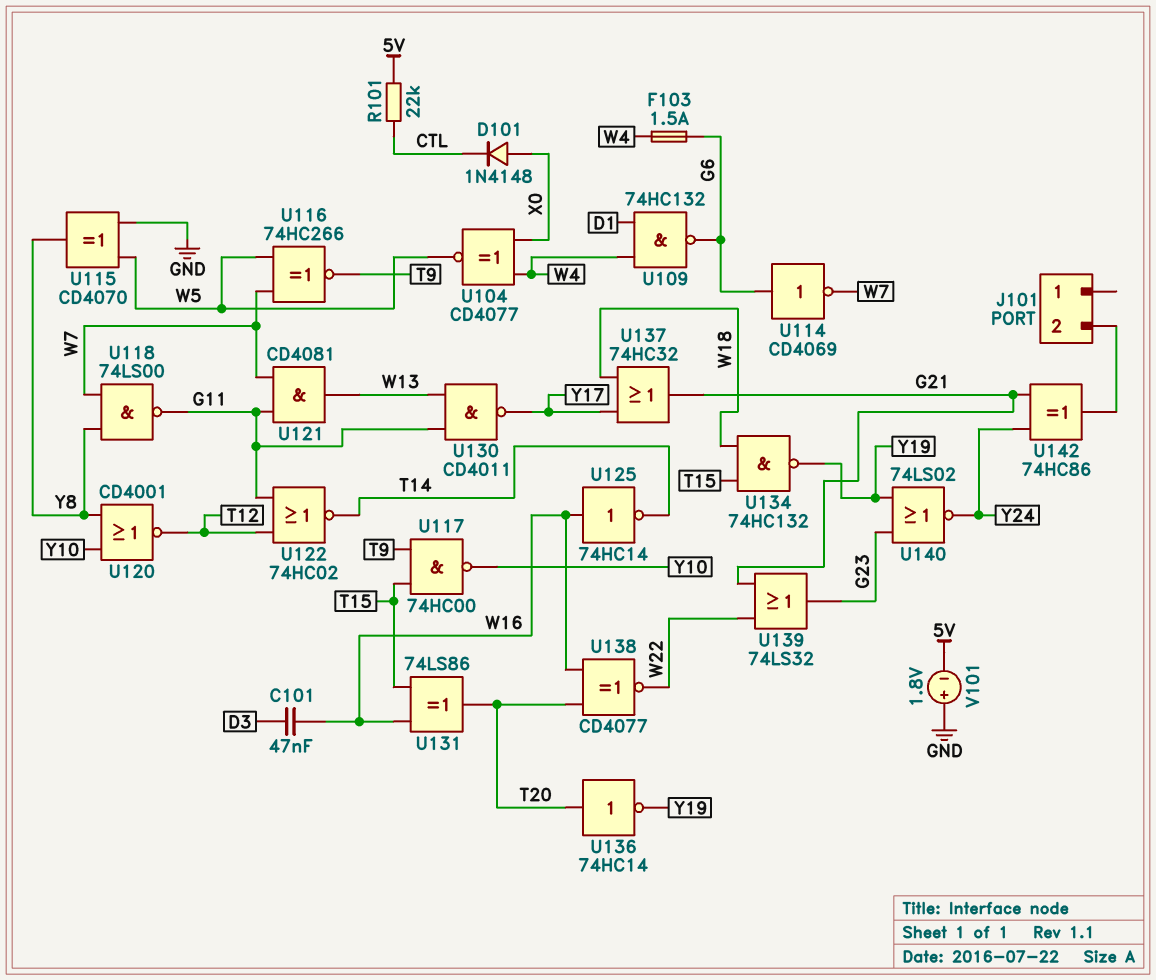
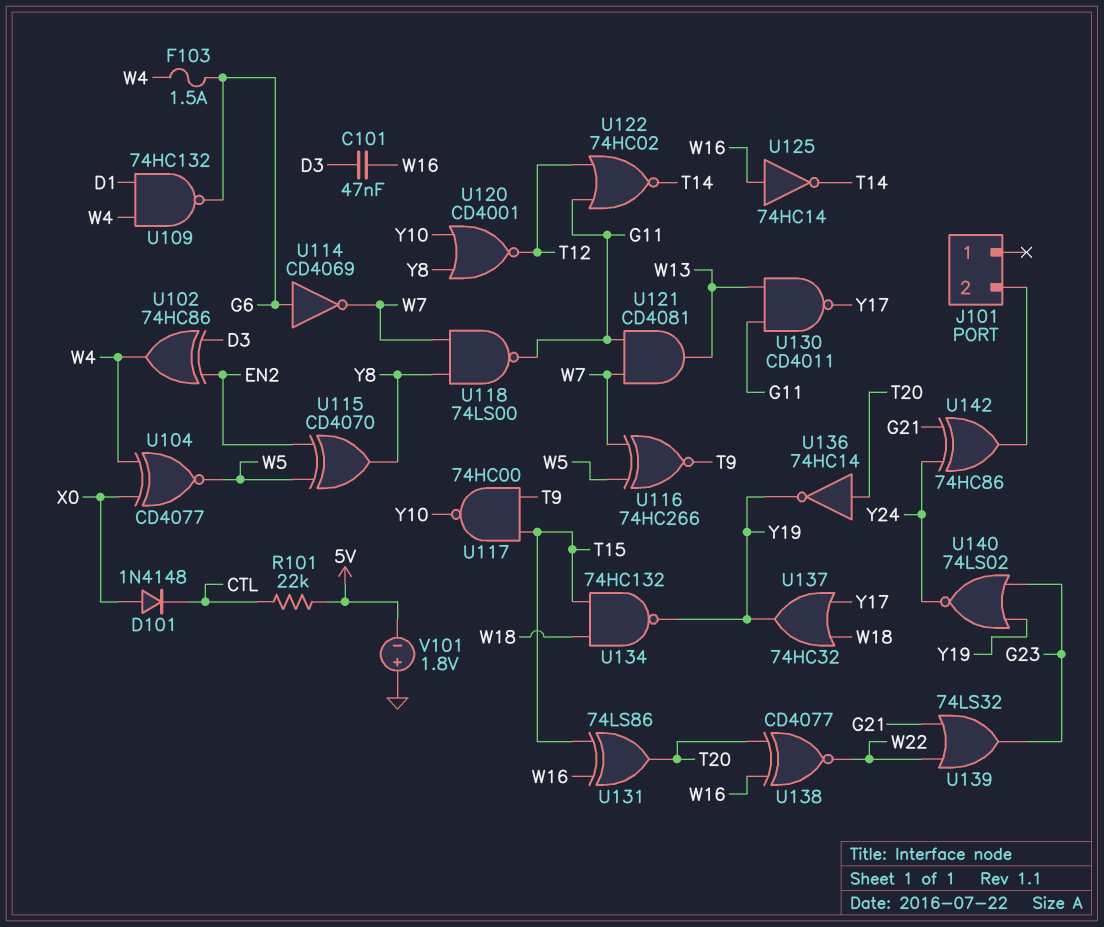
U102: none -> XOR 74HC86 (in D3, in EN2, out W4)
U115: XOR CD4070 (in GND, in W5, out Y8) -> XOR CD4070 (in EN2, in W5, out Y8)
U137: OR 74HC32 (in W18, in Y17, out G21) -> OR 74HC32 (in W18, in Y17, out Y19)

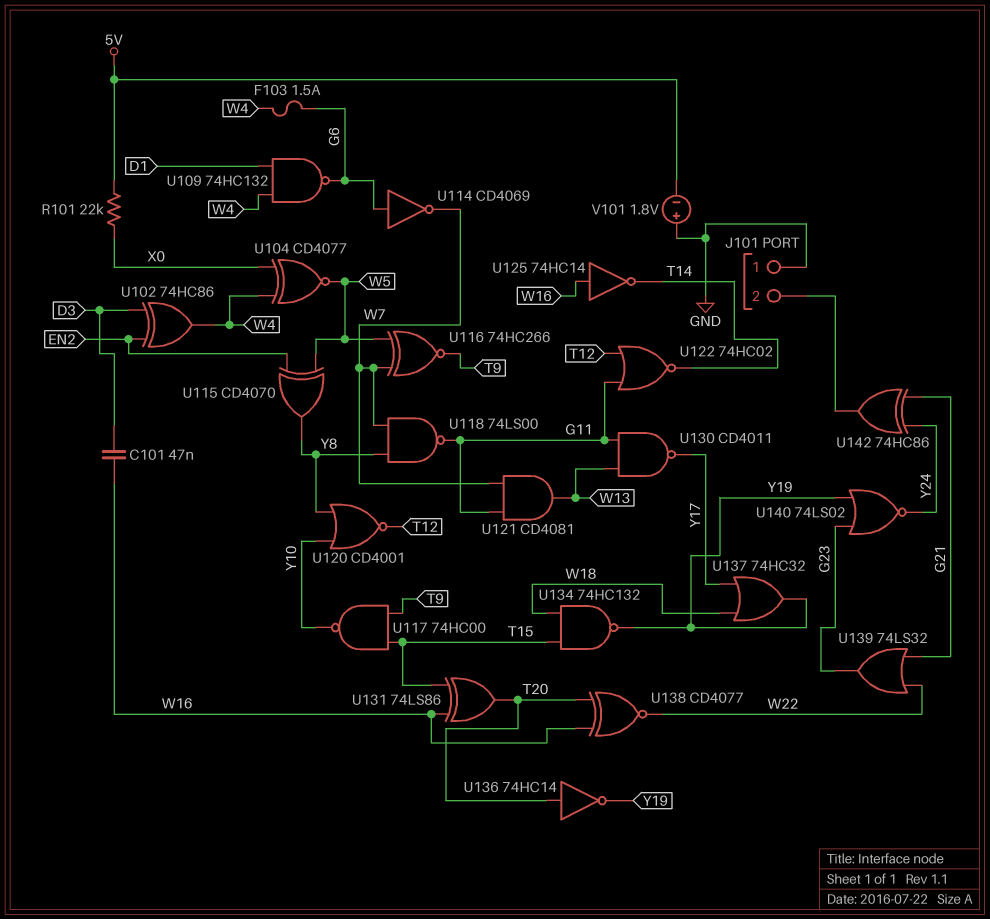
D101: diode 1N4148 (A X0, K CTL) -> none
J101 pin 1: none -> GND
R101: 22k (5V, CTL) -> 22k (5V, X0)

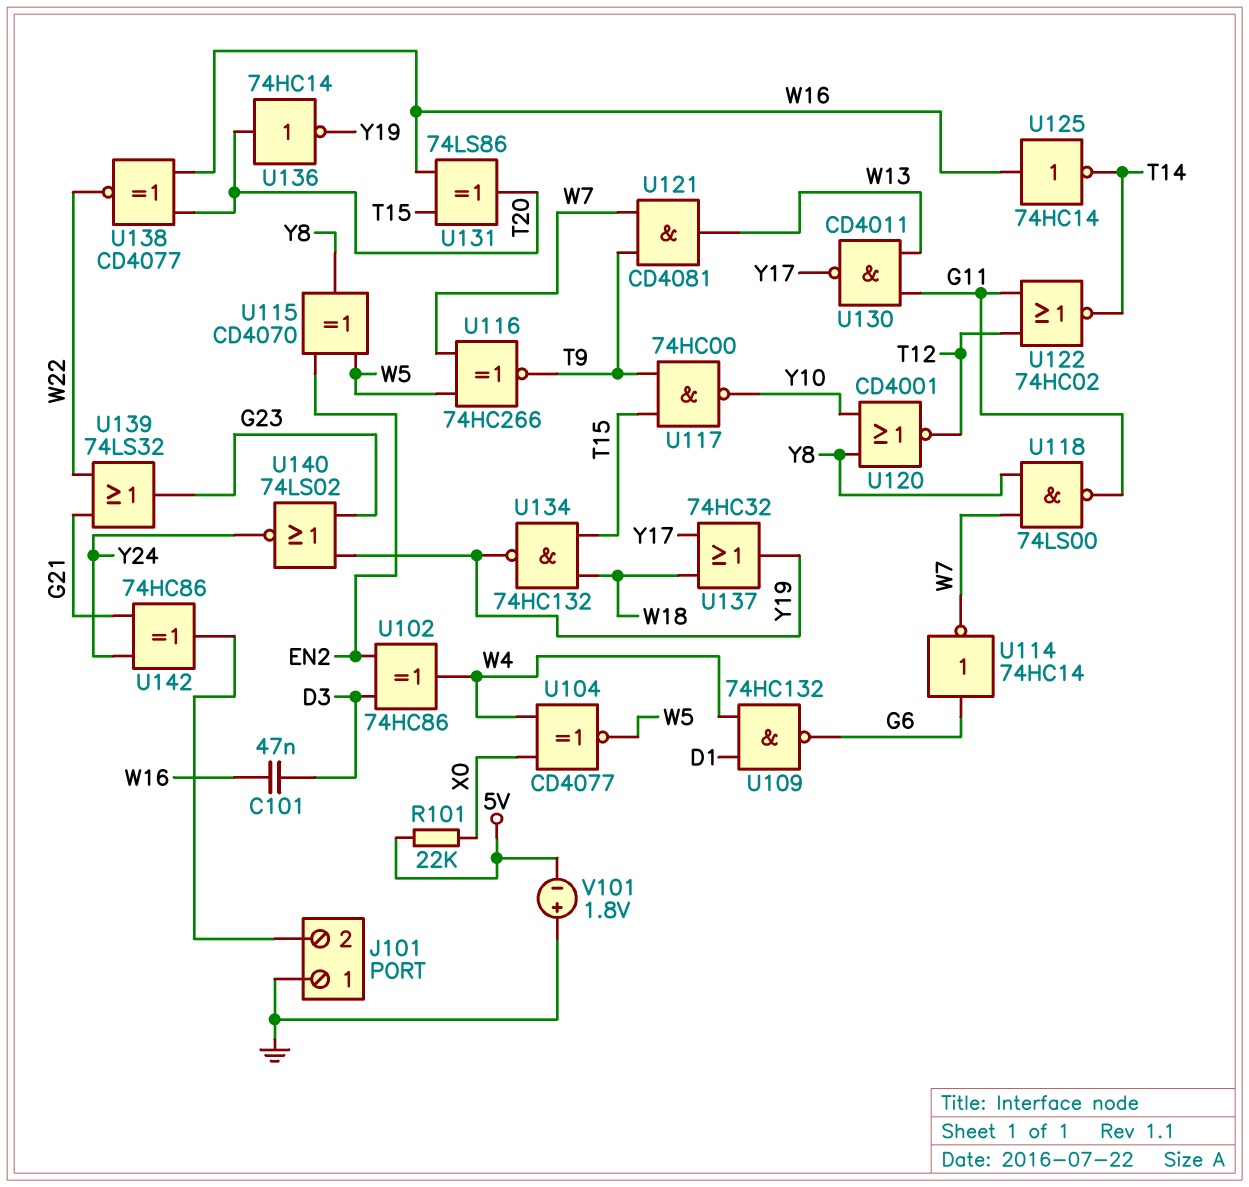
F103: 1.5A (G6, W4) -> none
U114: NOT CD4069 (in G6, out W7) -> NOT 74HC14 (in G6, out W7)
U121: AND CD4081 (in G11, in W7, out W13) -> AND CD4081 (in T9, in W7, out W13)

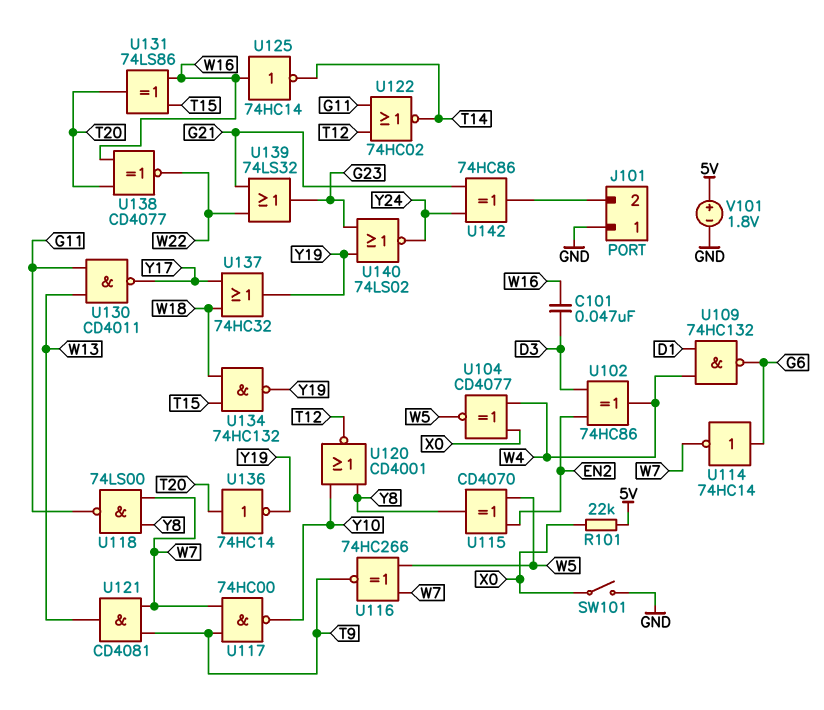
SW101: none -> switch (GND, X0)
U117: NAND 74HC00 (in T9, in T15, out Y10) -> NAND 74HC00 (in T9, in W7, out Y10)
V101: 1.8V (plus GND, minus 5V) -> 1.8V (plus 5V, minus GND)

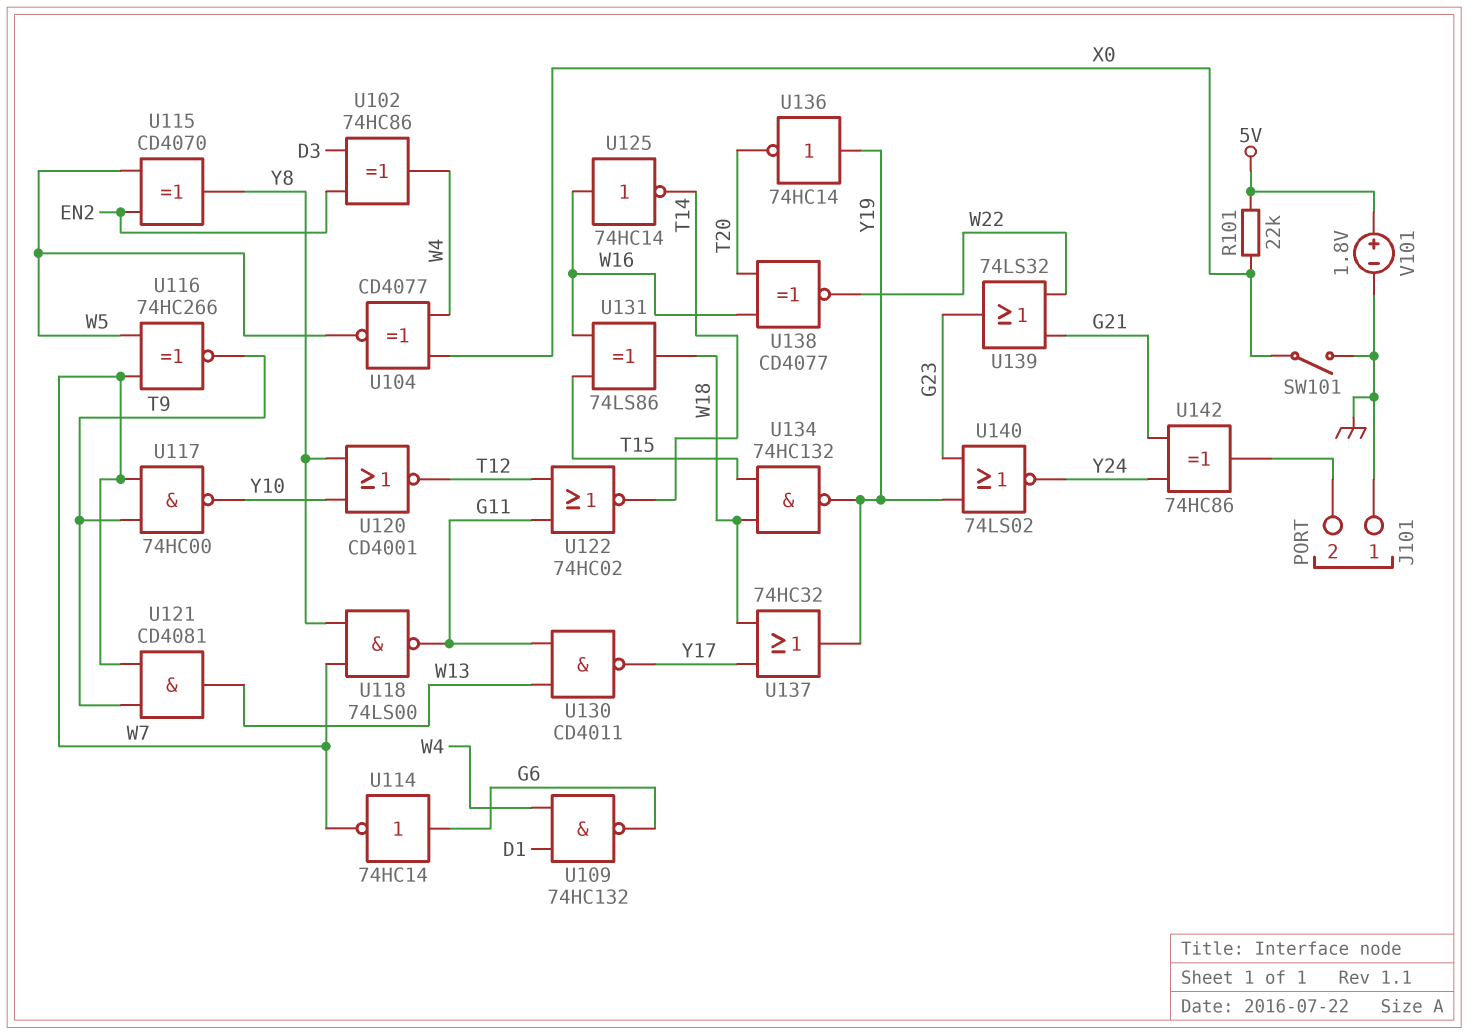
C101: 47nF (D3, W16) -> none
U131: XOR 74LS86 (in T15, in W16, out T20) -> XOR 74LS86 (in T15, in W16, out W18)
U136: NOT 74HC14 (in T20, out Y19) -> NOT 74HC14 (in Y19, out T20)

